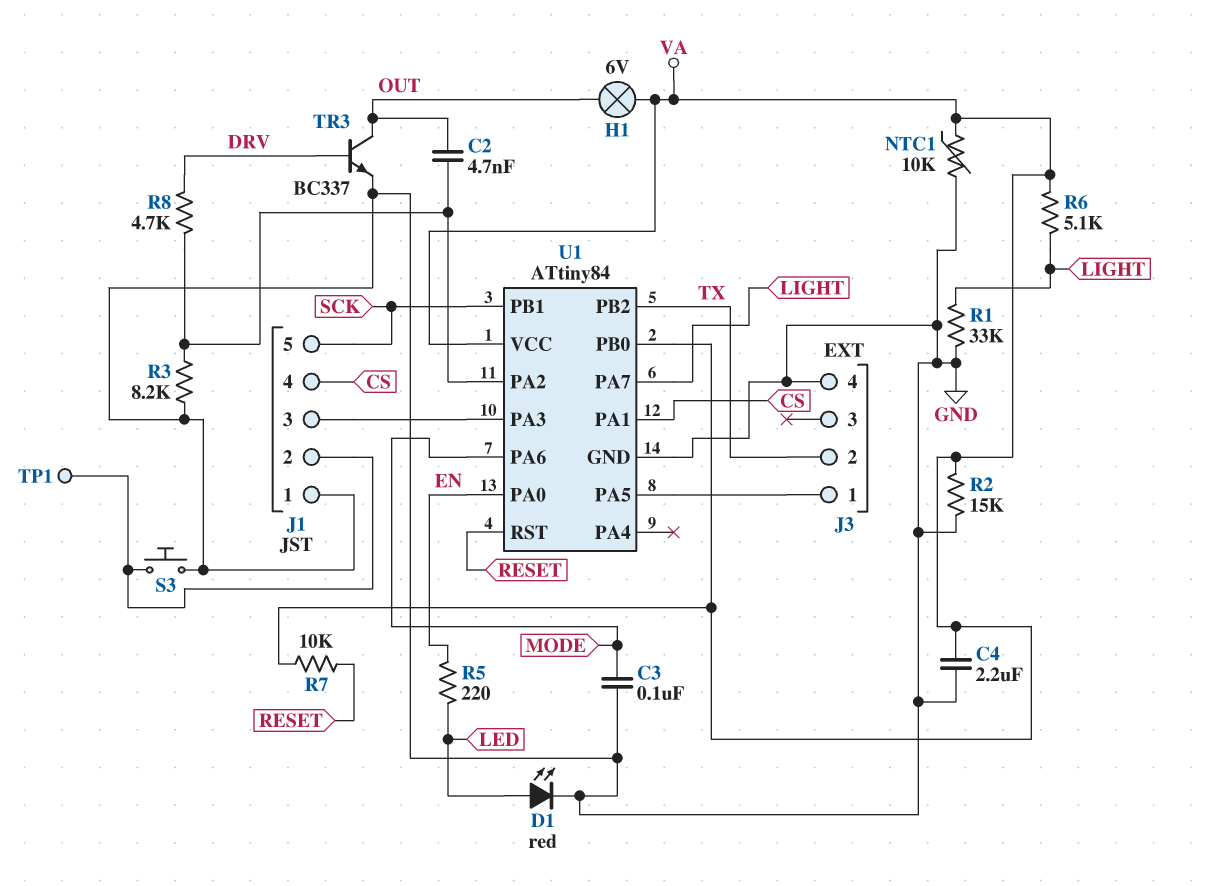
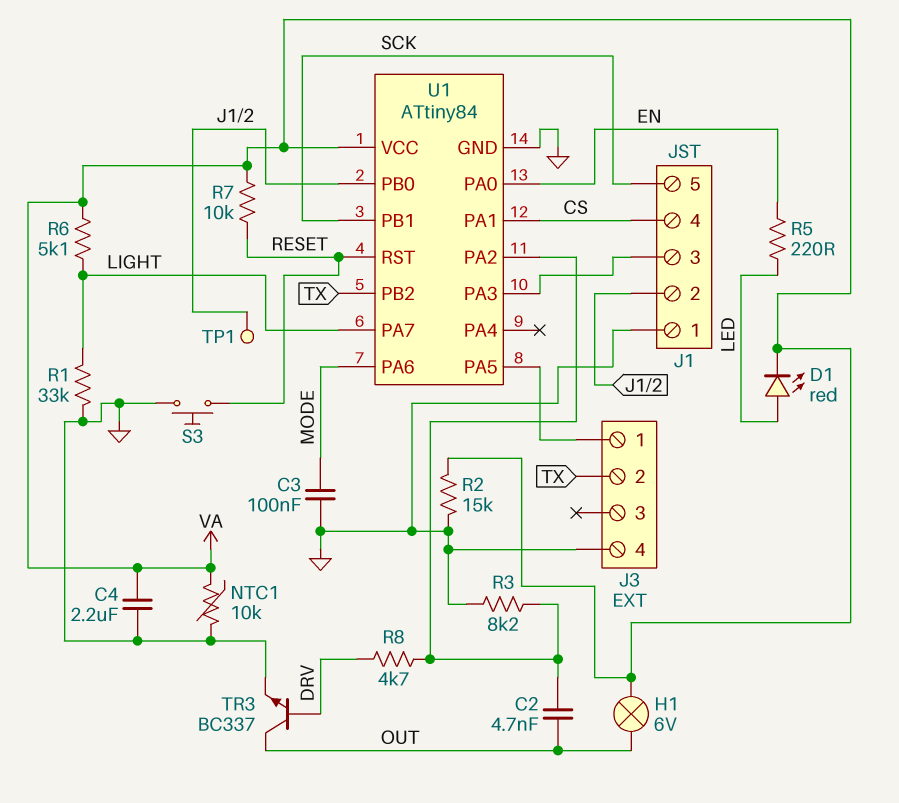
D1: LED red (A LED, K GND) -> LED red (A LED, K VA)
S3: button (GND, J1/2) -> button (GND, RESET)
U1 pin PB0: VA -> J1/2

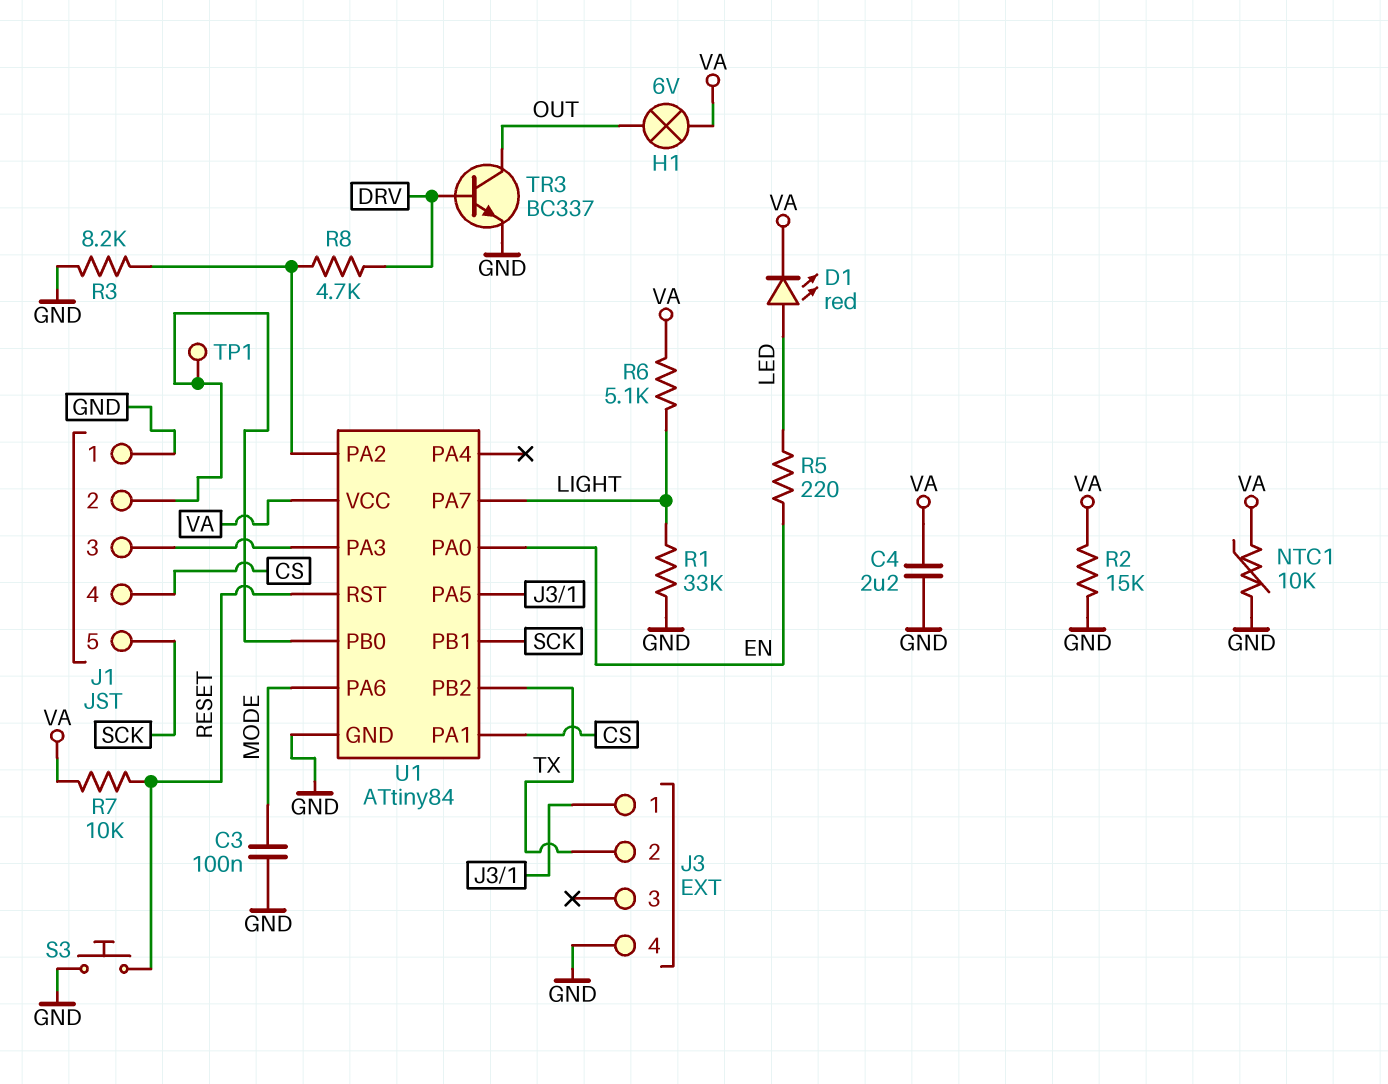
C2: 4.7nF (OUT, U1/PA2) -> none

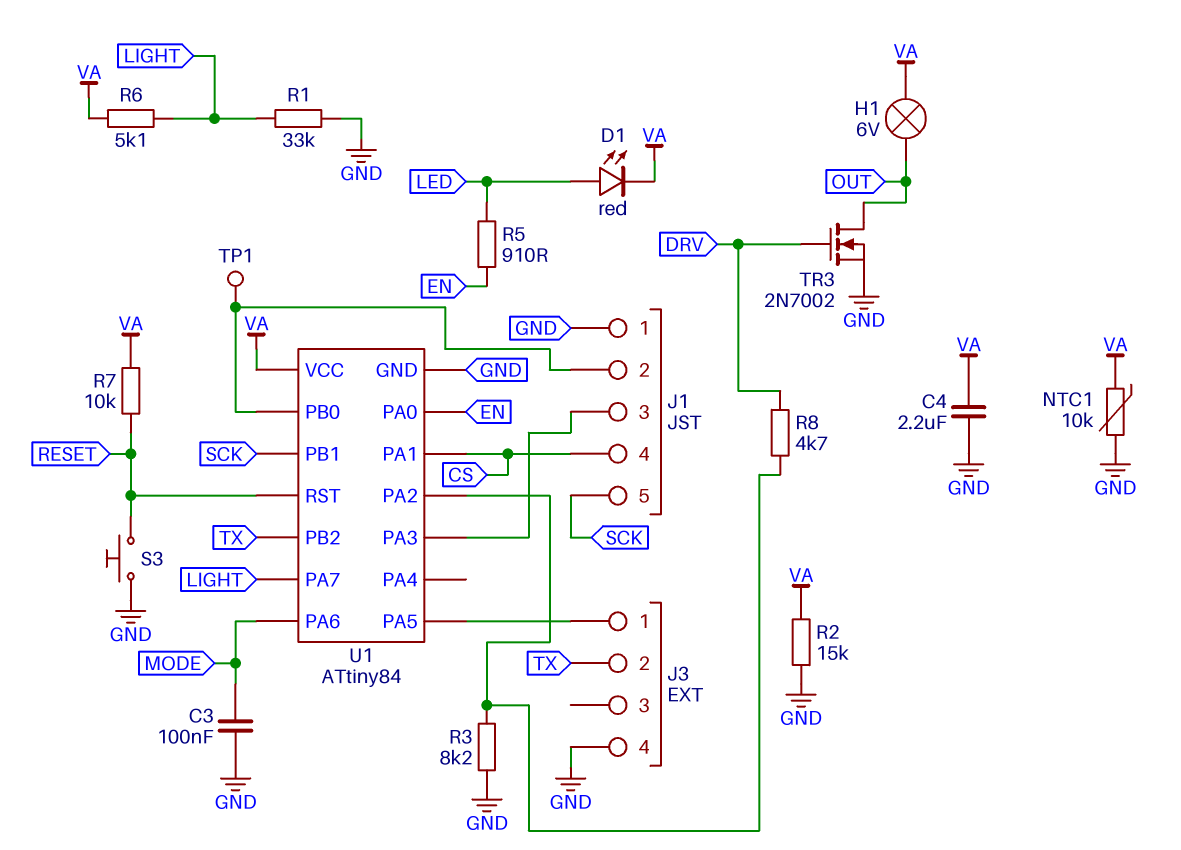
R5: 220 (EN, LED) -> 910 (EN, LED)
TR3: NPN BC337 (B DRV, C OUT, E GND) -> NMOS 2N7002 (G DRV, D OUT, S GND)

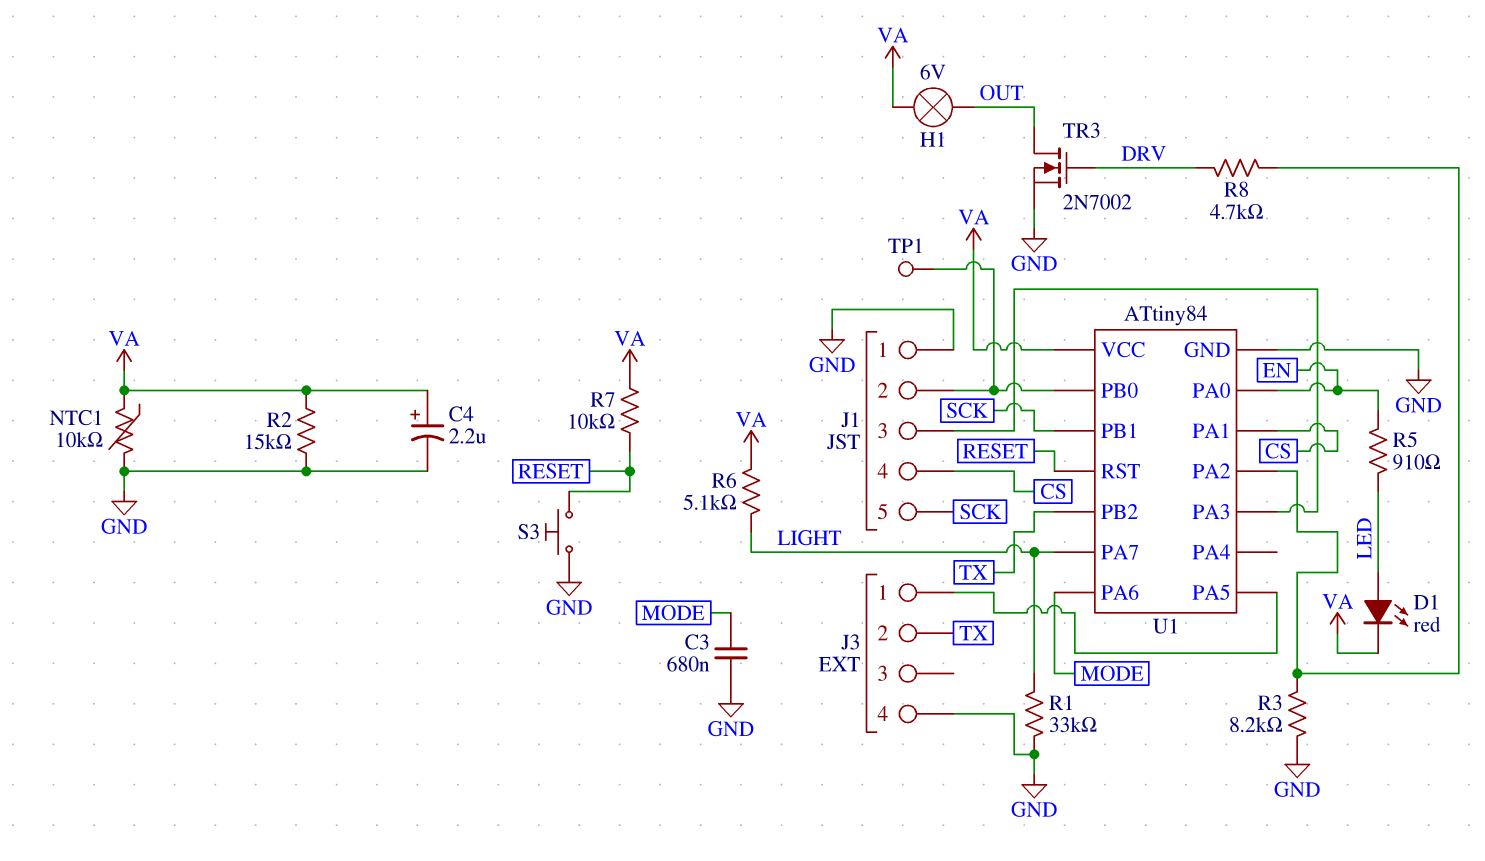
C3: 100nF (GND, MODE) -> 680nF (GND, MODE)
C4: 2.2uF (GND, VA) -> 2.2uF (plus VA, minus GND)

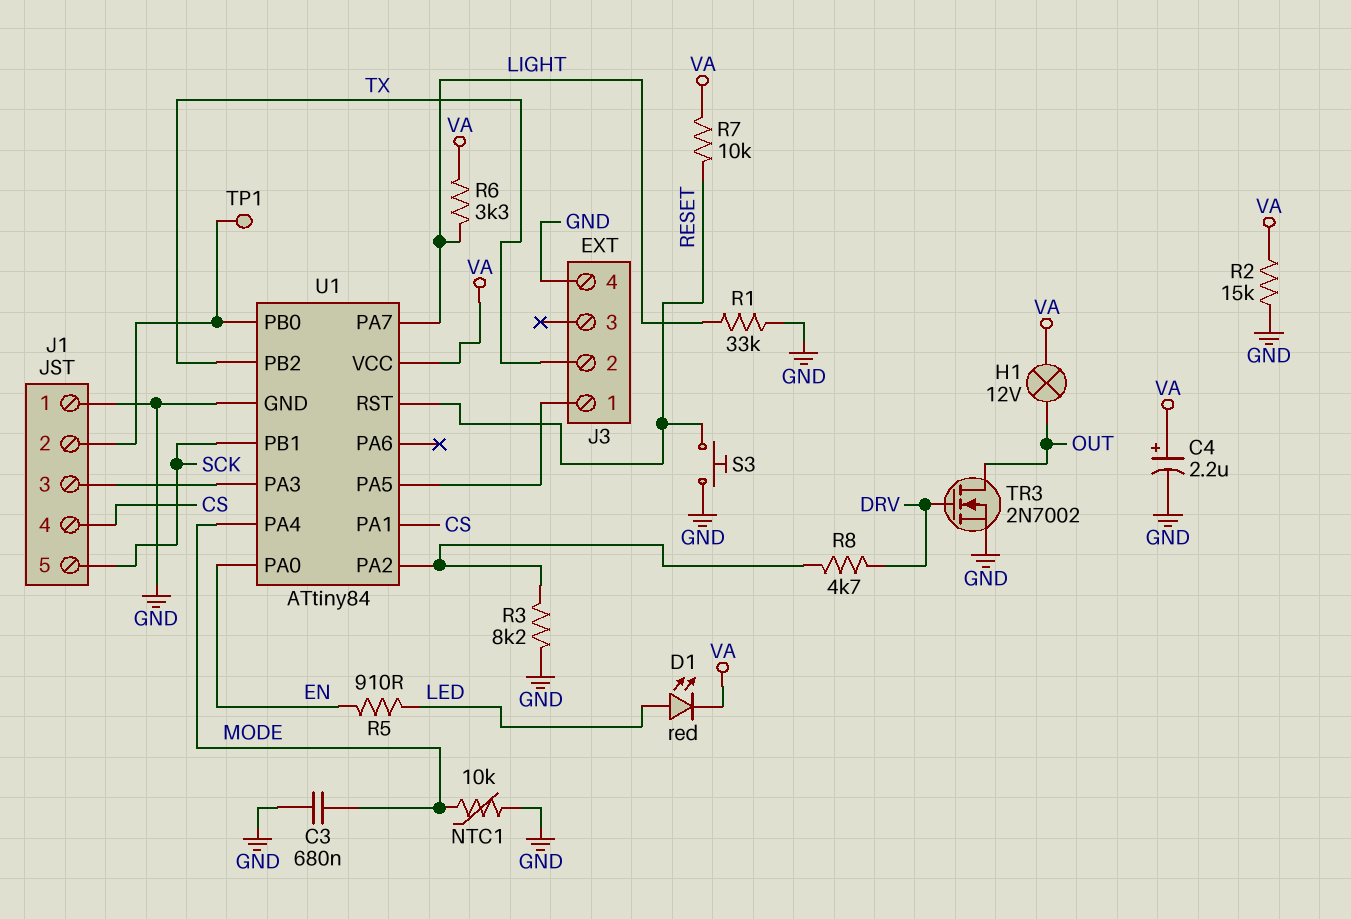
H1: lamp 6V (OUT, VA) -> lamp 12V (OUT, VA)
NTC1: 10k (GND, VA) -> 10k (GND, MODE)
R6: 5.1k (LIGHT, VA) -> 3.3k (LIGHT, VA)
U1 pin PA4: none -> MODE
U1 pin PA6: MODE -> none

